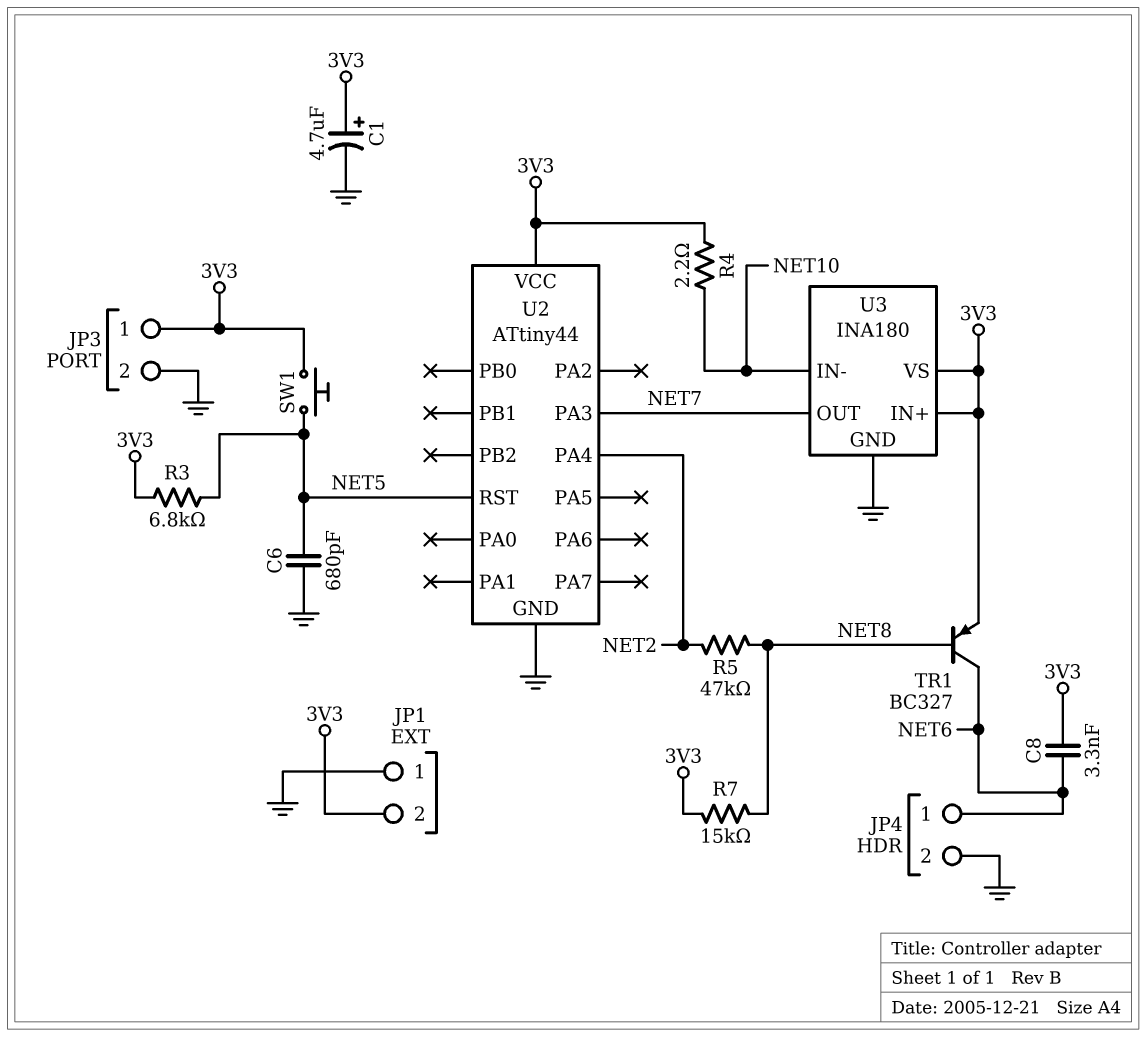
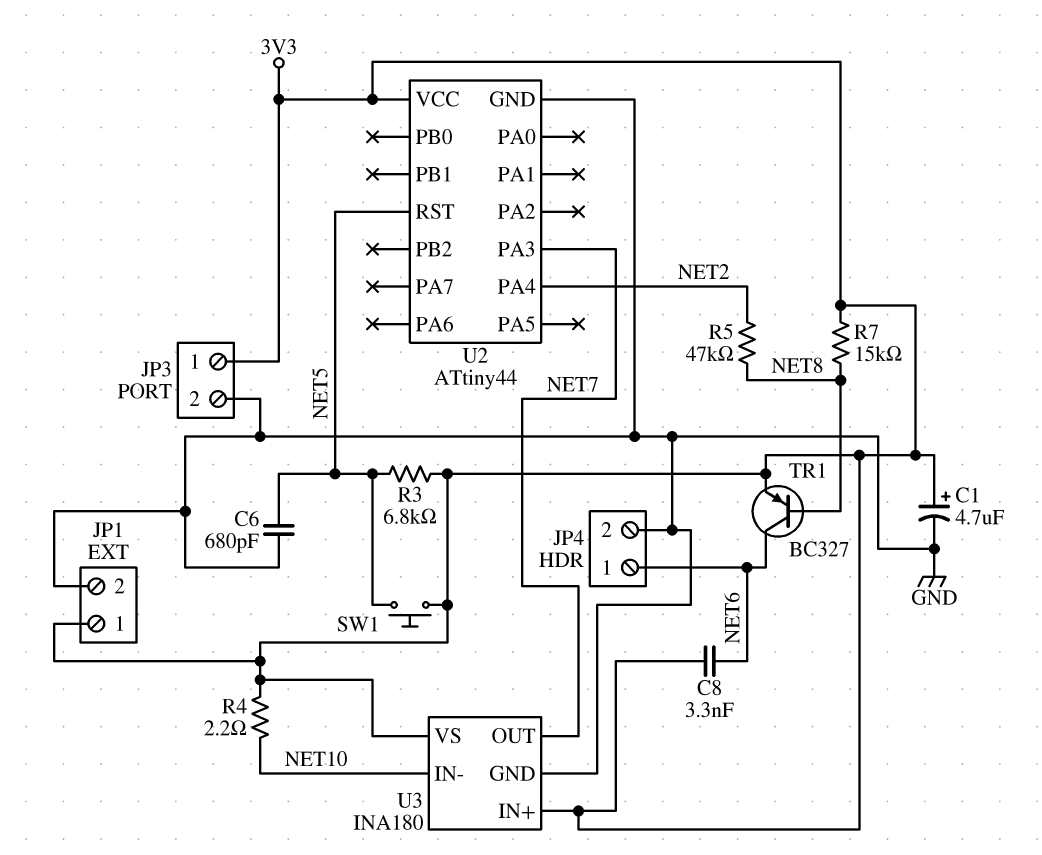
JP1 pin 1: GND -> 3V3
JP1 pin 2: 3V3 -> GND

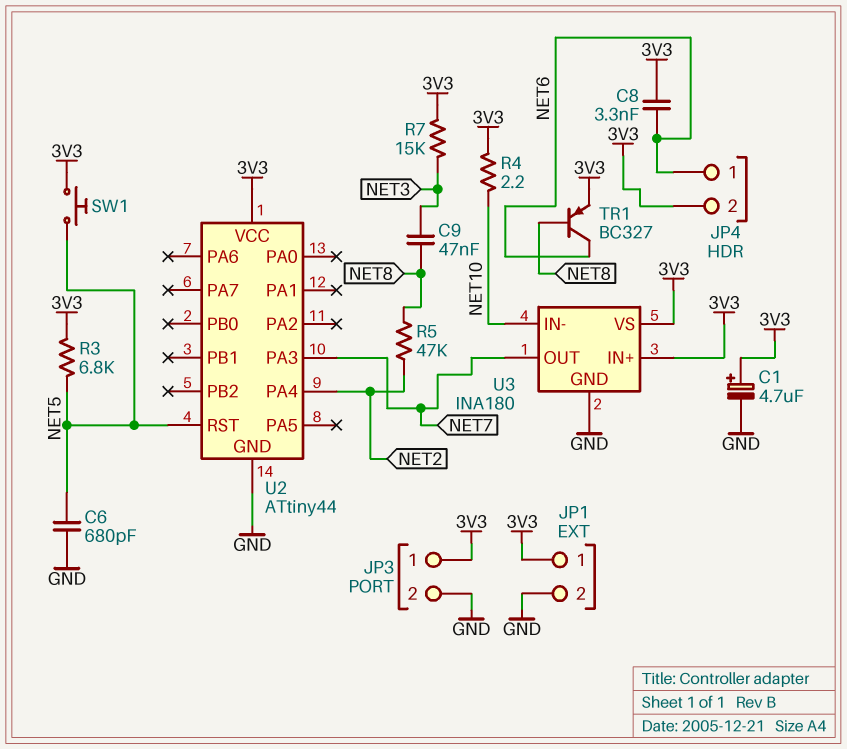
C9: none -> 47nF (NET3, NET8)
JP4 pin 2: GND -> 3V3
R7: 15k (3V3, NET8) -> 15k (3V3, NET3)

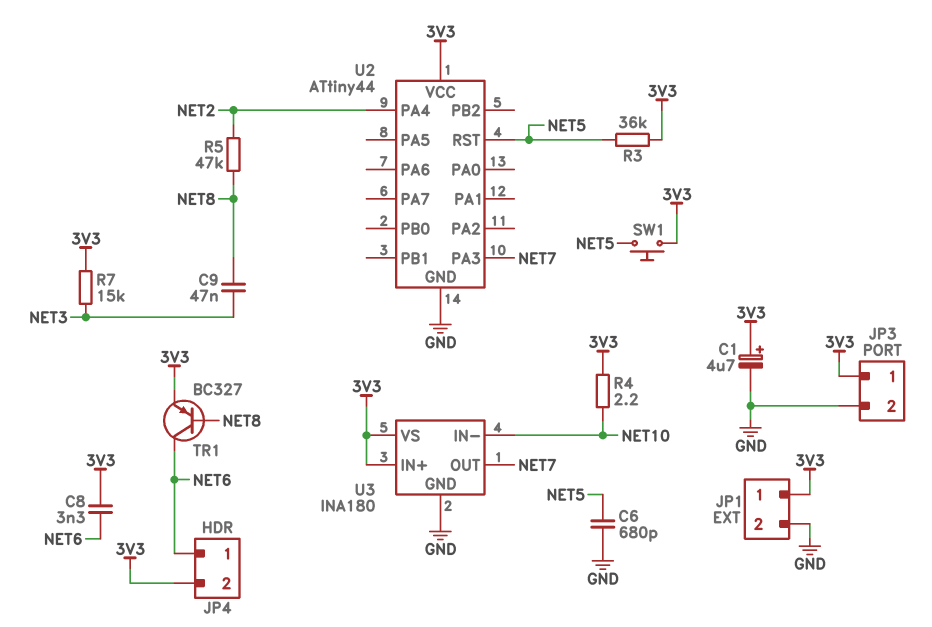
R3: 6.8k (3V3, NET5) -> 36k (3V3, NET5)

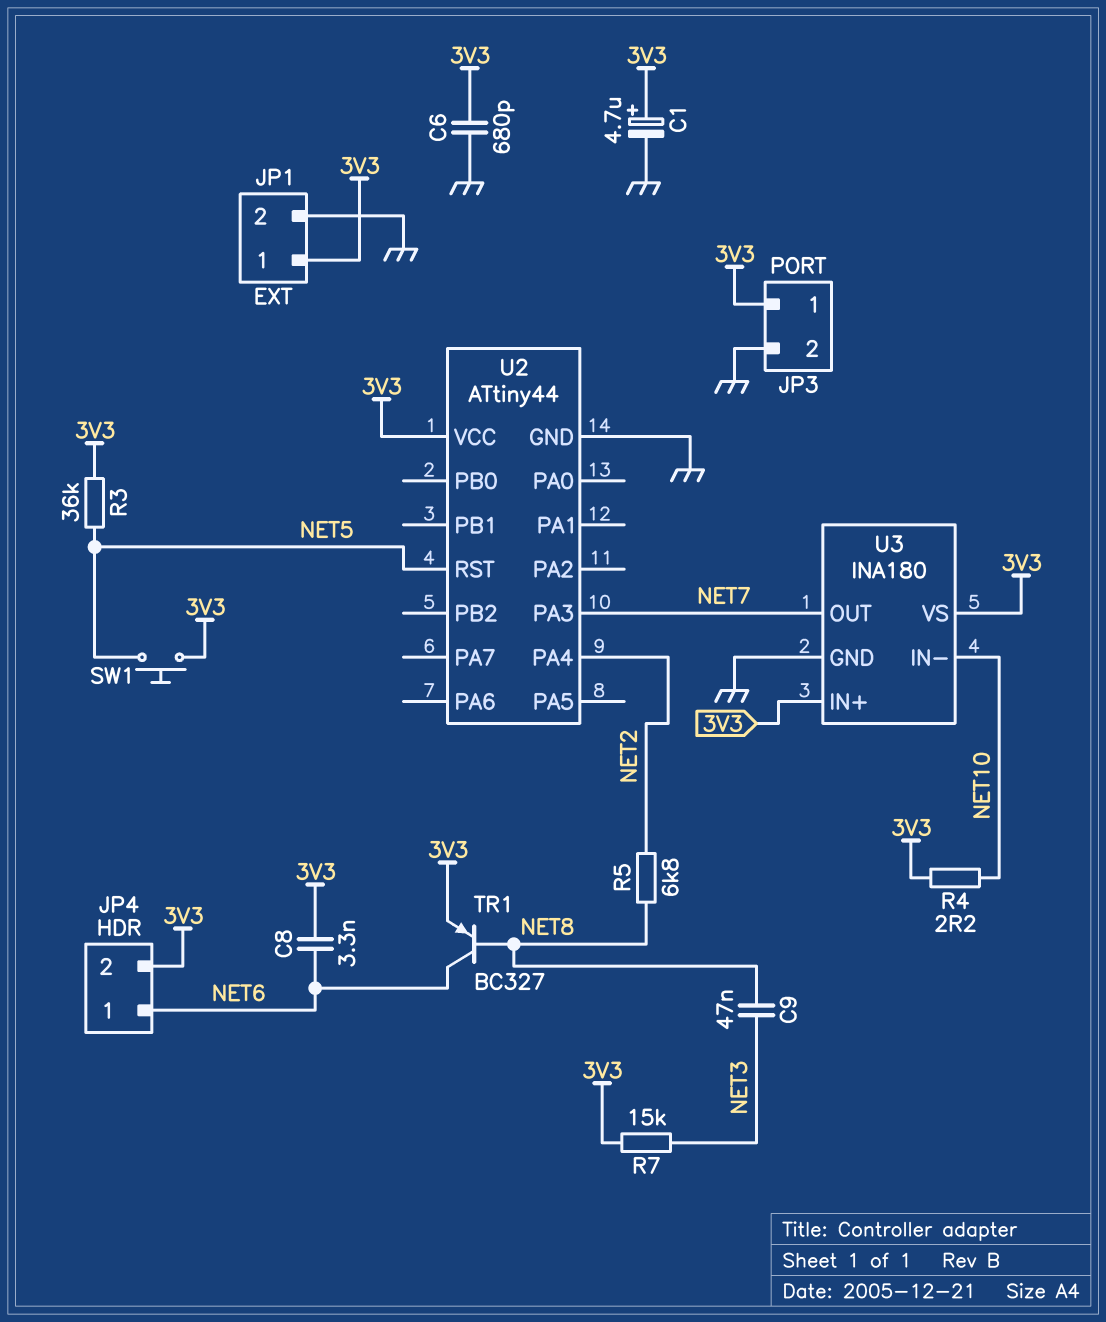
C6: 680pF (GND, NET5) -> 680pF (3V3, GND)
R5: 47k (NET2, NET8) -> 6.8k (NET2, NET8)

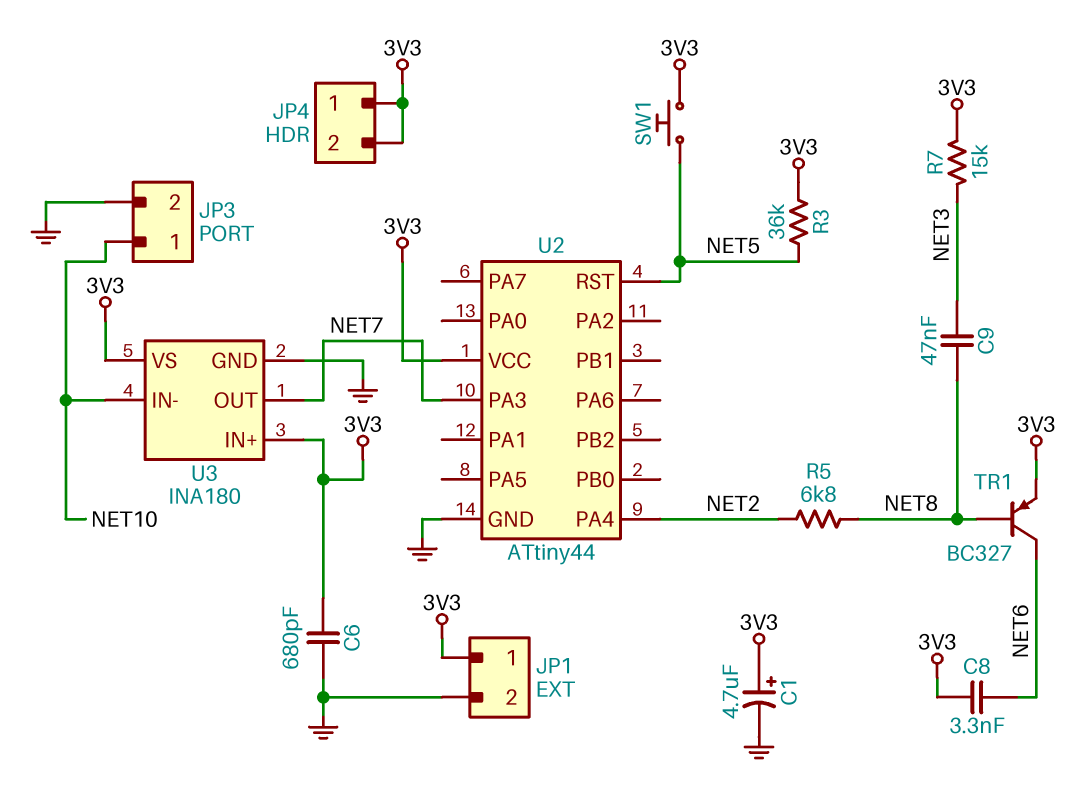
JP3 pin 1: 3V3 -> NET10
JP4 pin 1: NET6 -> 3V3
R4: 2.2 (3V3, NET10) -> none

